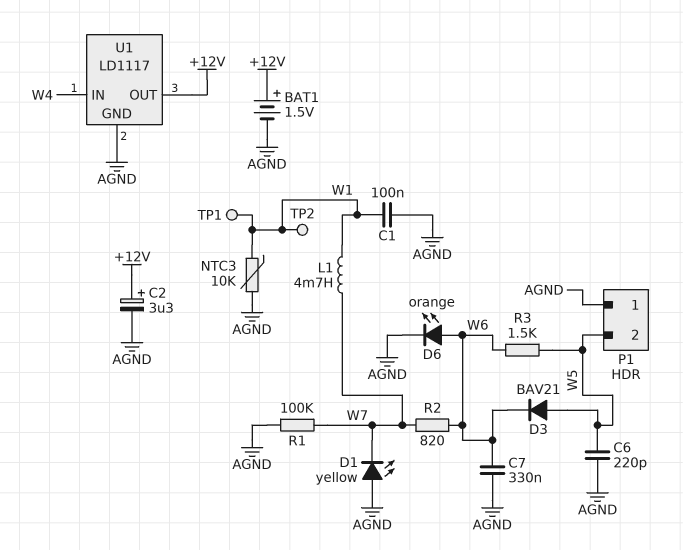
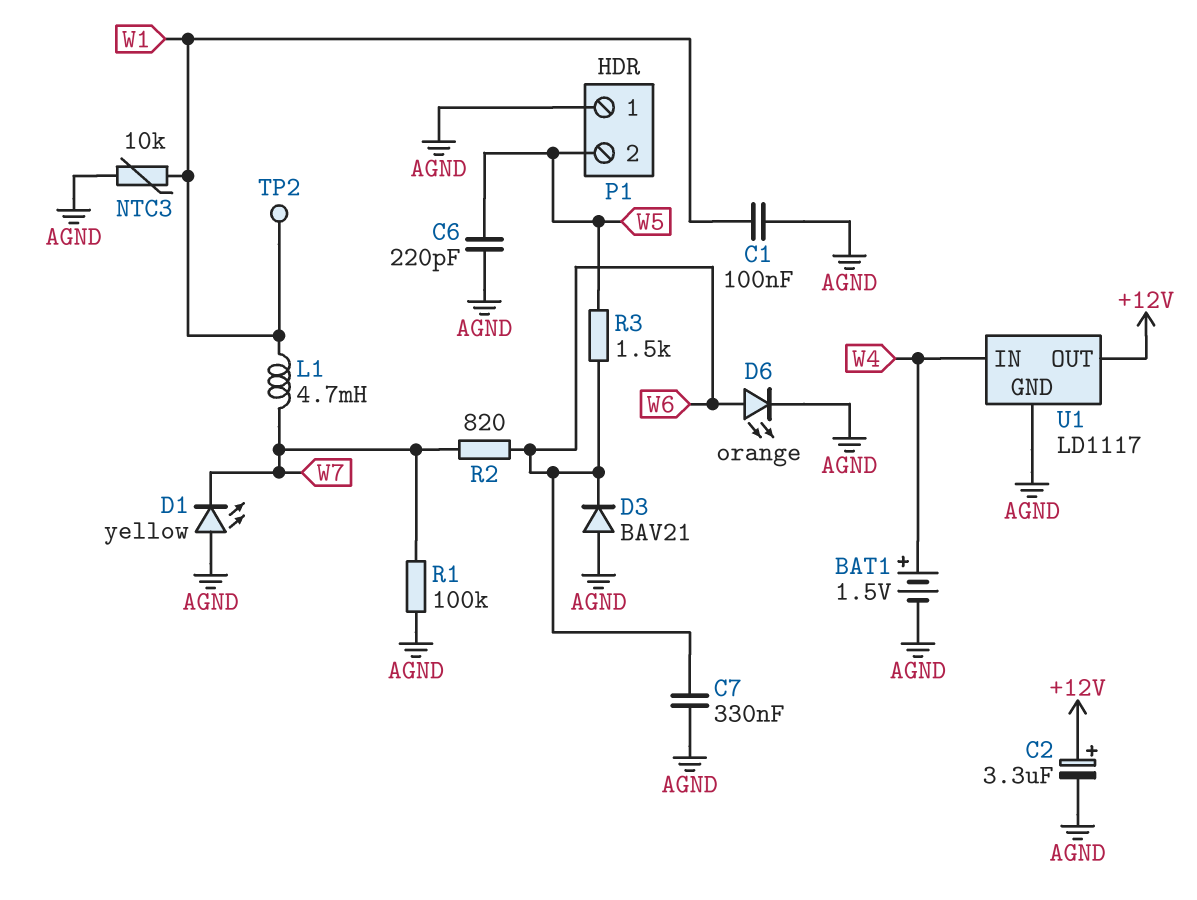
BAT1: 1.5V (plus +12V, minus AGND) -> 1.5V (plus W4, minus AGND)
D3: diode BAV21 (A W5, K W6) -> diode BAV21 (A AGND, K W6)
TP1: test point (W1) -> none

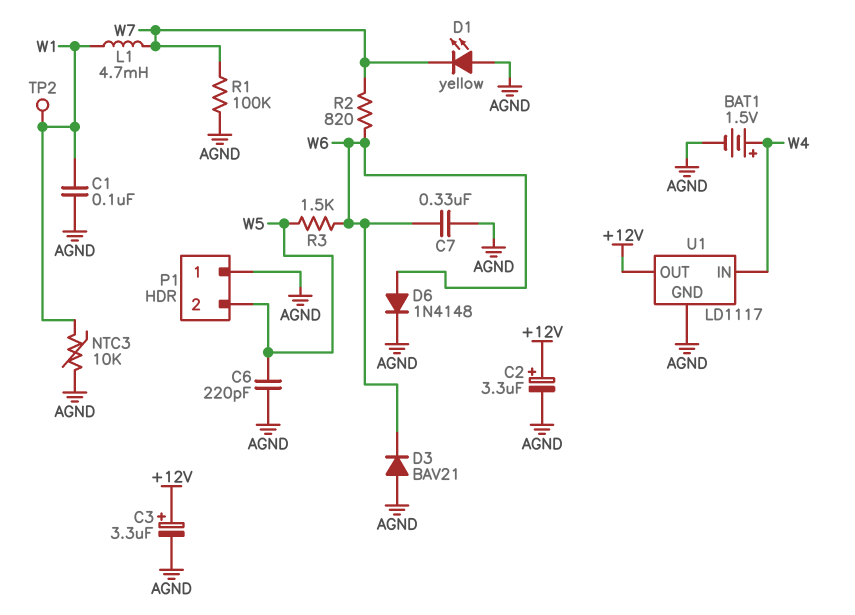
C3: none -> 3.3uF (plus +12V, minus AGND)
D6: LED orange (A W6, K AGND) -> diode 1N4148 (A W6, K AGND)

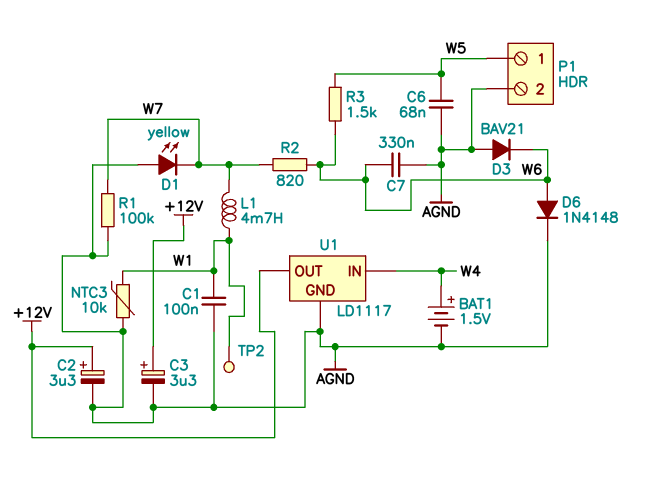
C6: 220pF (AGND, W5) -> 68nF (AGND, W5)
P1 pin 1: AGND -> W5
P1 pin 2: W5 -> AGND

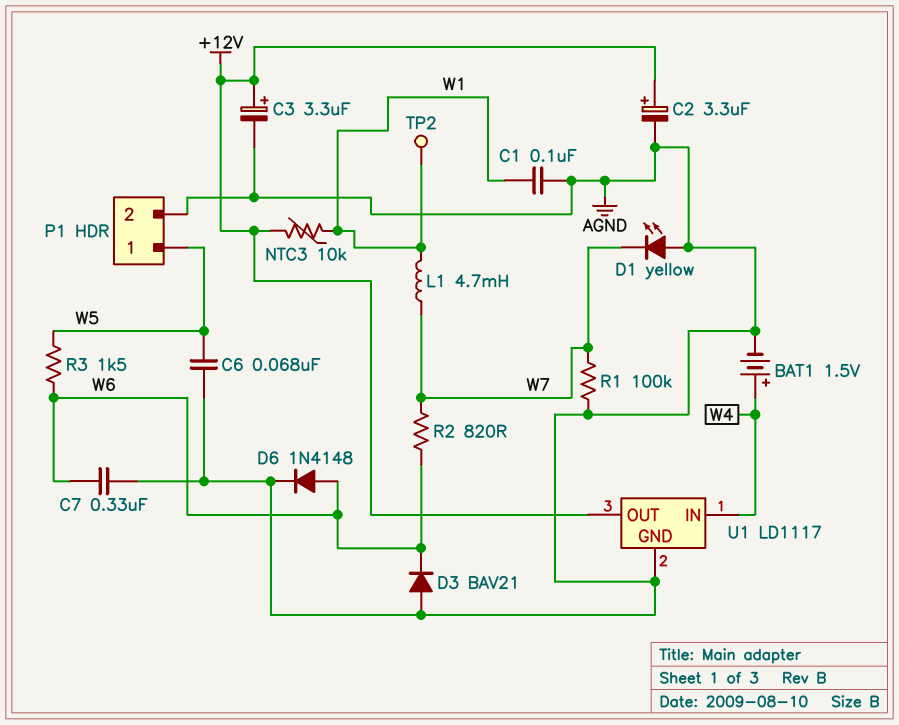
NTC3: 10k (AGND, W1) -> 10k (+12V, W1)

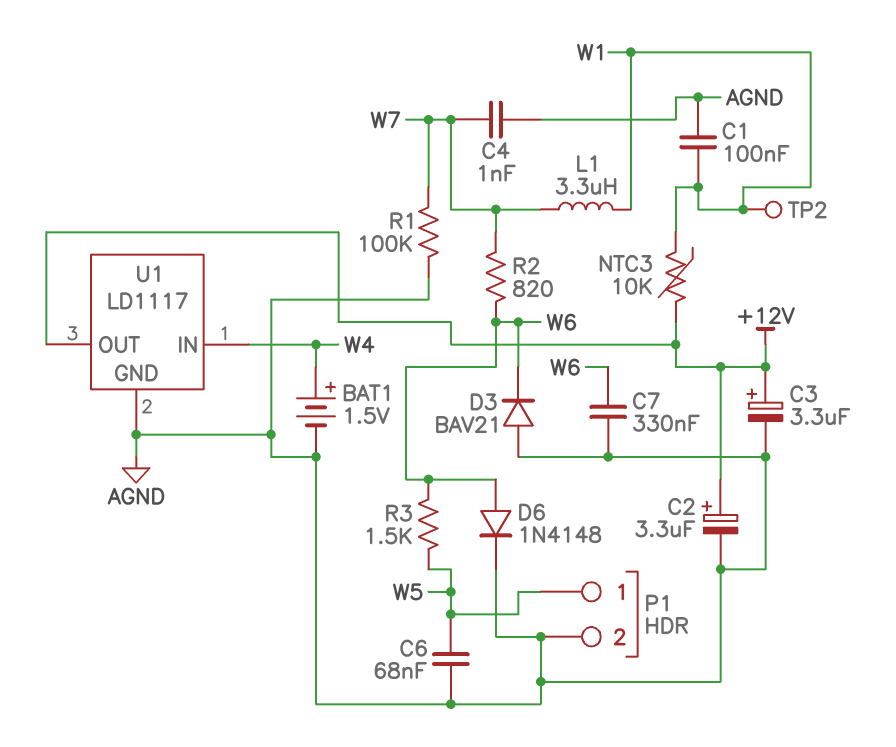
C4: none -> 1nF (AGND, W7)
D1: LED yellow (A AGND, K W7) -> none
L1: 4.7mH (W1, W7) -> 3.3uH (W1, W7)

